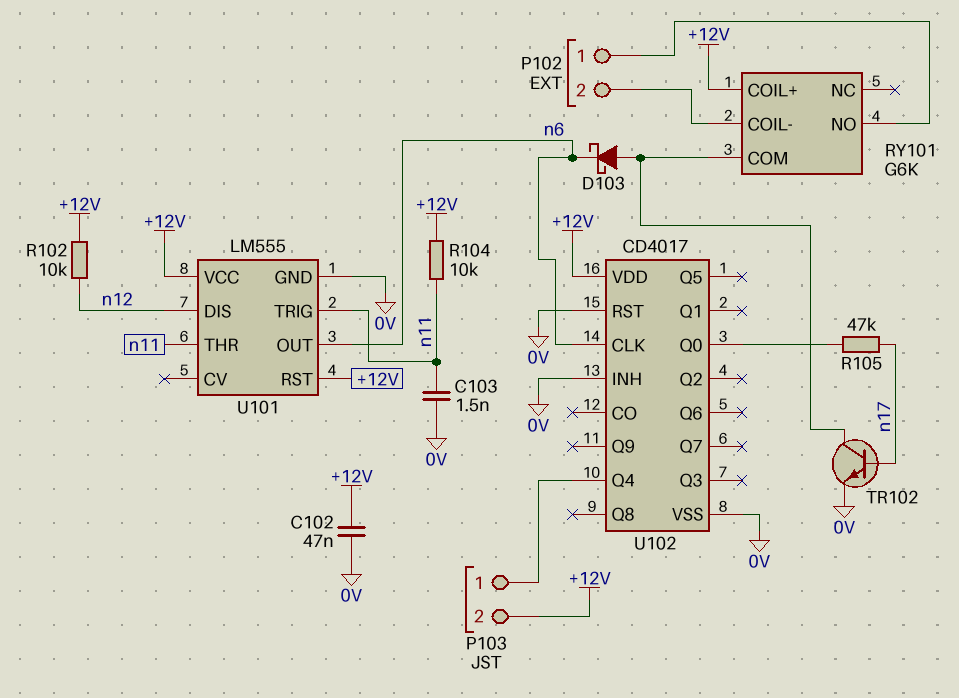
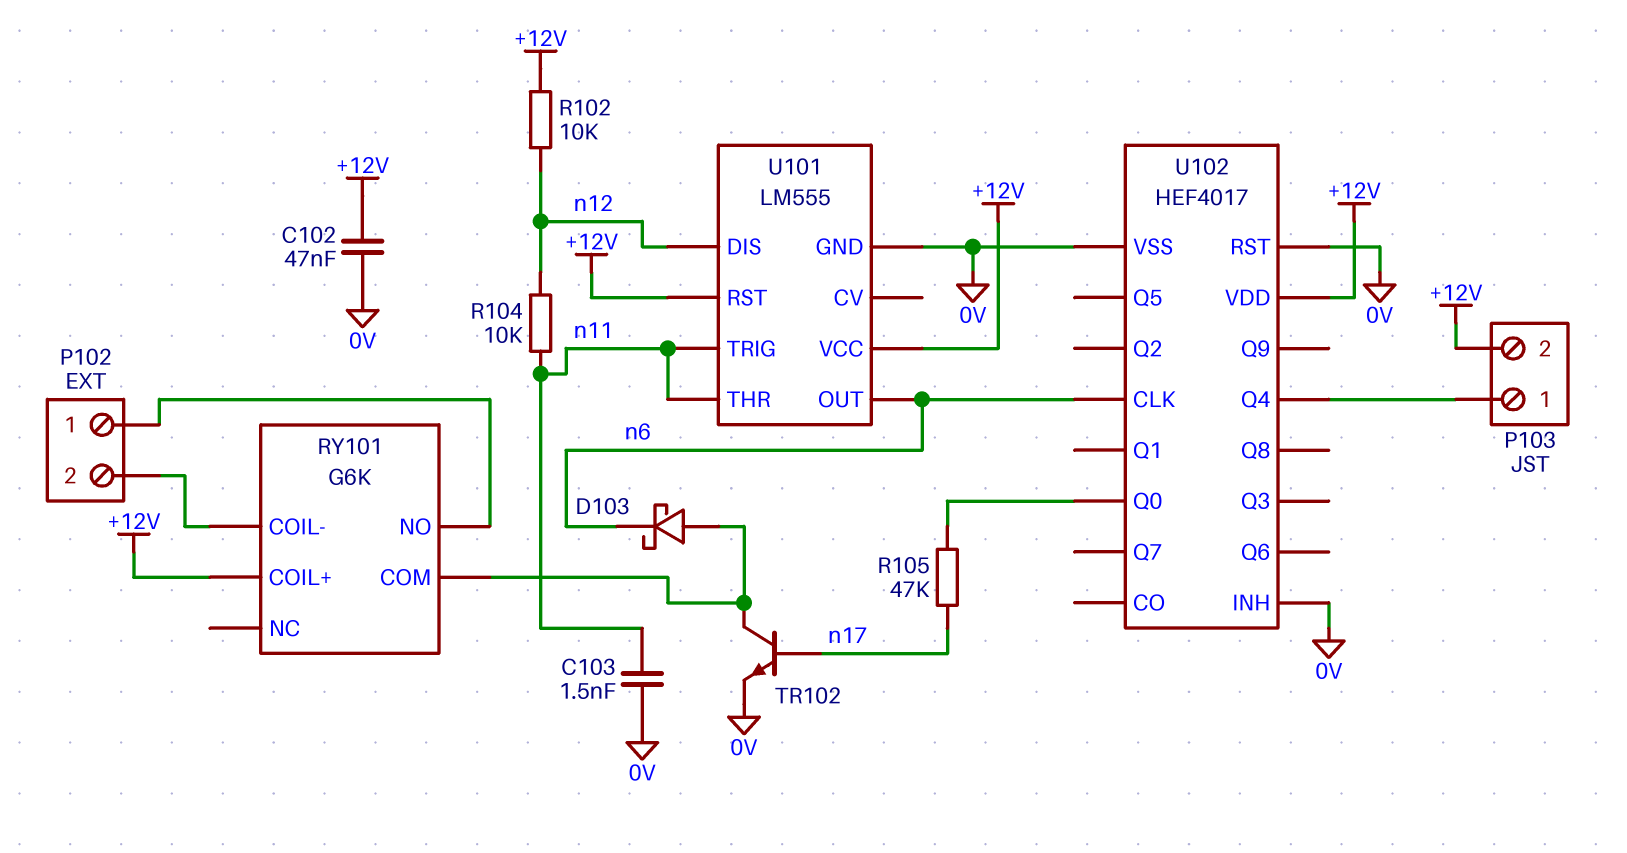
R104: 10k (+12V, n11) -> 10k (n11, n12)
U102: CD4017 -> HEF4017

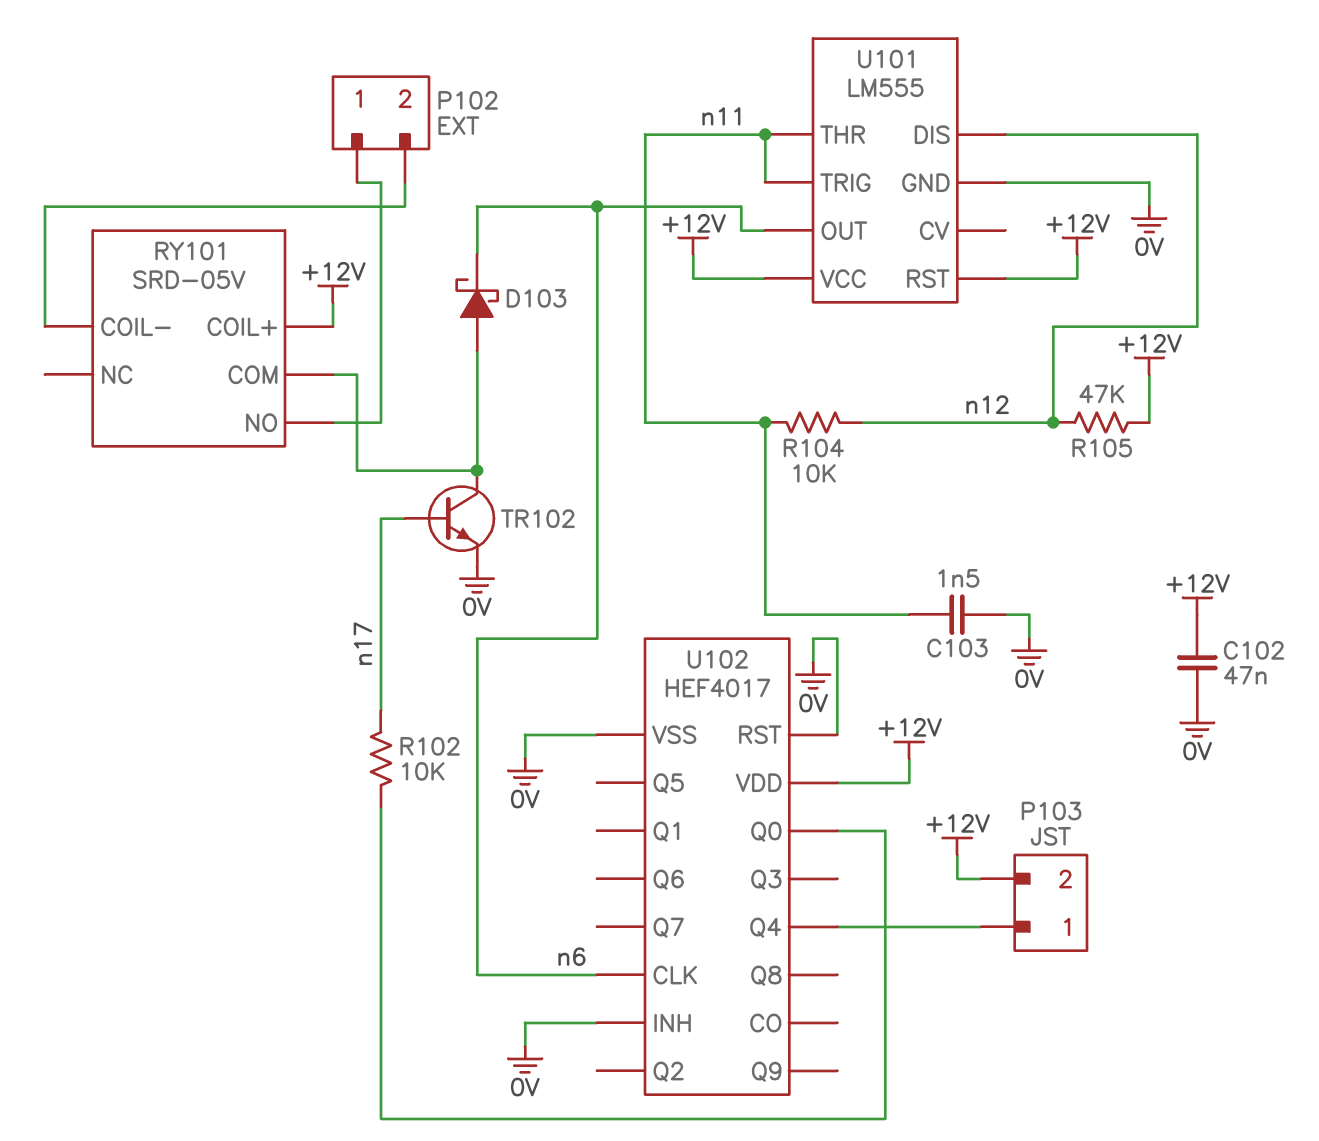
R102: 10k (+12V, n12) -> 10k (U102/Q0, n17)
R105: 47k (U102/Q0, n17) -> 47k (+12V, n12)
RY101: G6K -> SRD-05V

